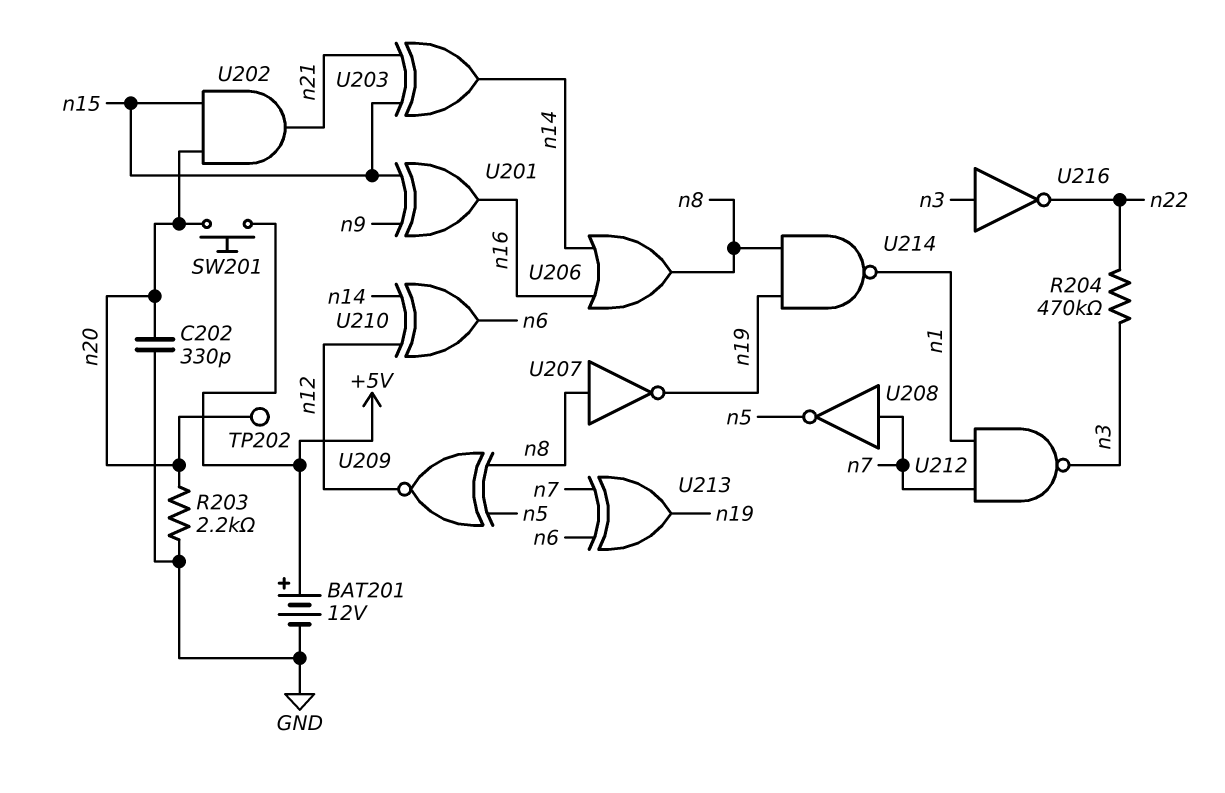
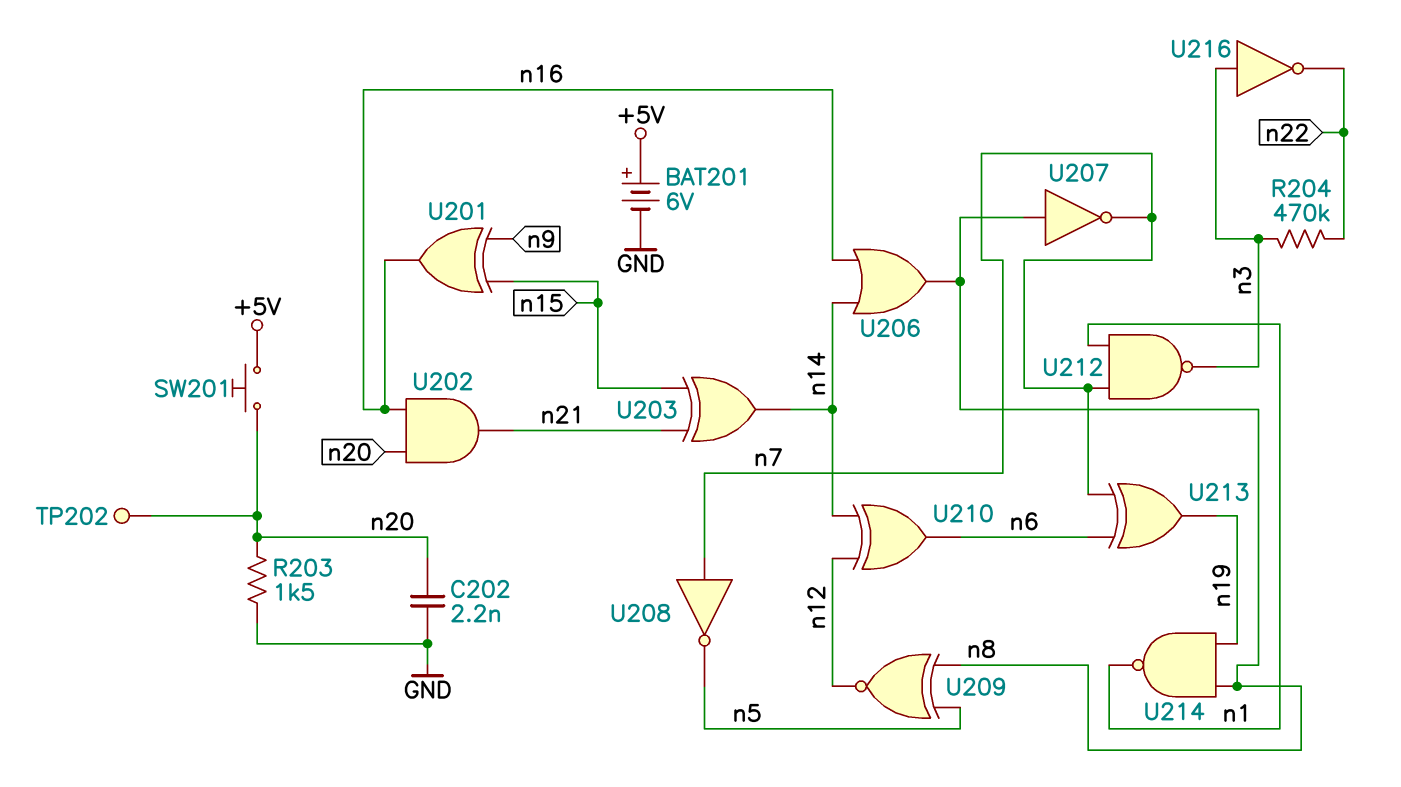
BAT201: 12V (plus +5V, minus GND) -> 6V (plus +5V, minus GND)
C202: 330pF (GND, n20) -> 2.2nF (GND, n20)
R203: 2.2k (GND, n20) -> 1.5k (GND, n20)
U202: AND (in n15, in n20, out n21) -> AND (in n16, in n20, out n21)
U207: NOT (in n8, out n19) -> NOT (in n8, out n7)

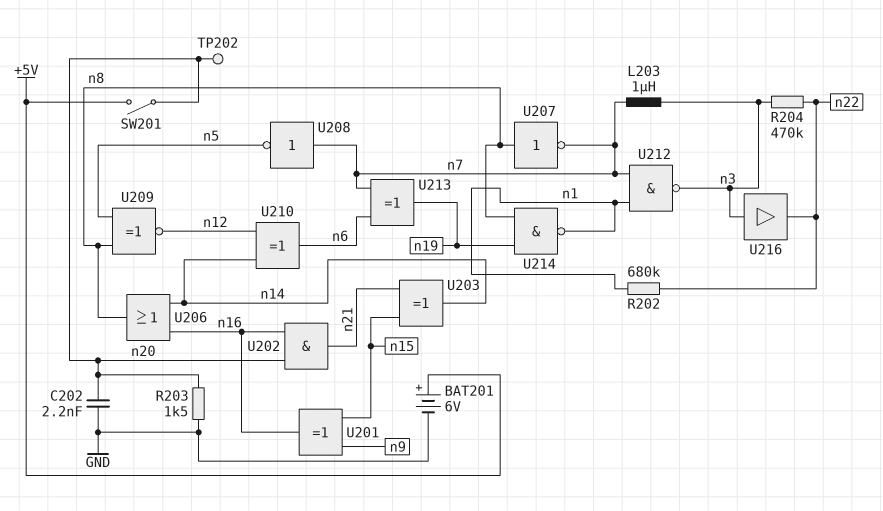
L203: none -> 1uH (n3, n7)
R202: none -> 680k (n1, n22)
SW201: button (+5V, n20) -> switch (+5V, n20)
U216: NOT (in n3, out n22) -> buffer (in n3, out n22)

